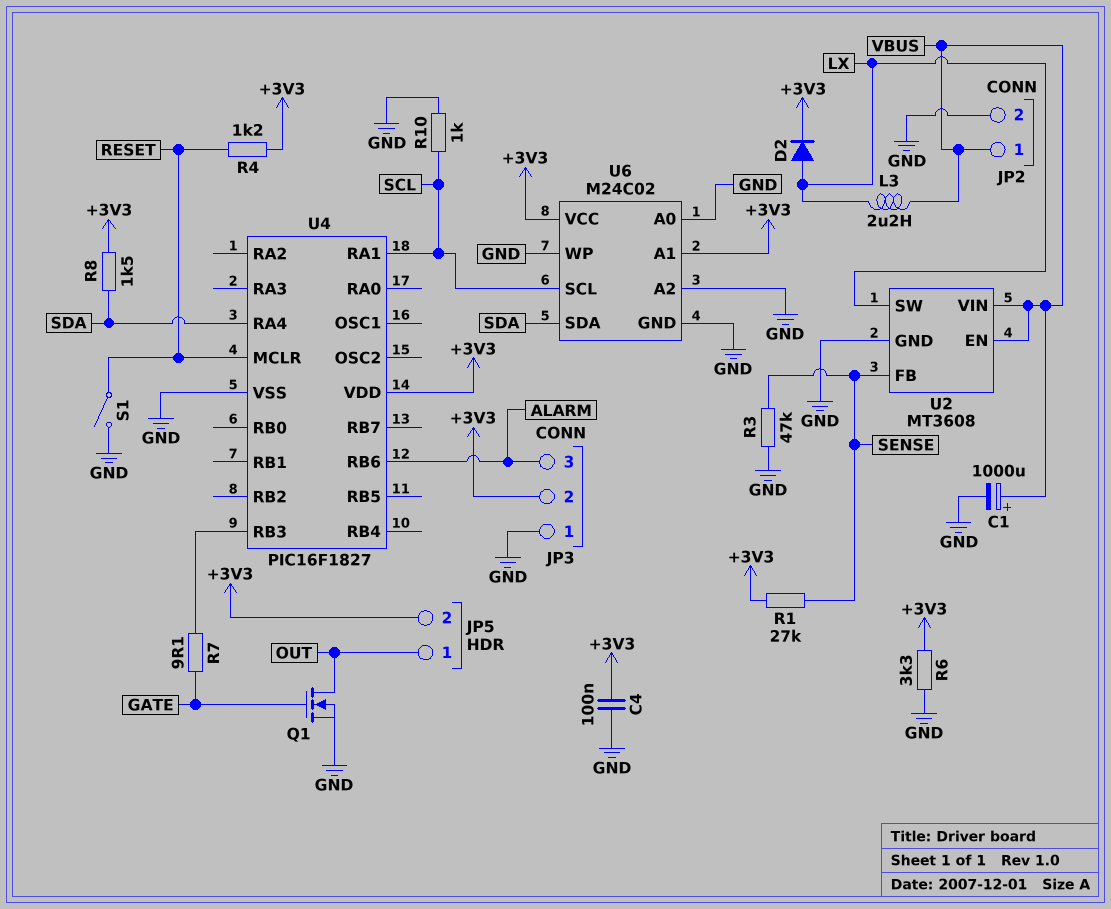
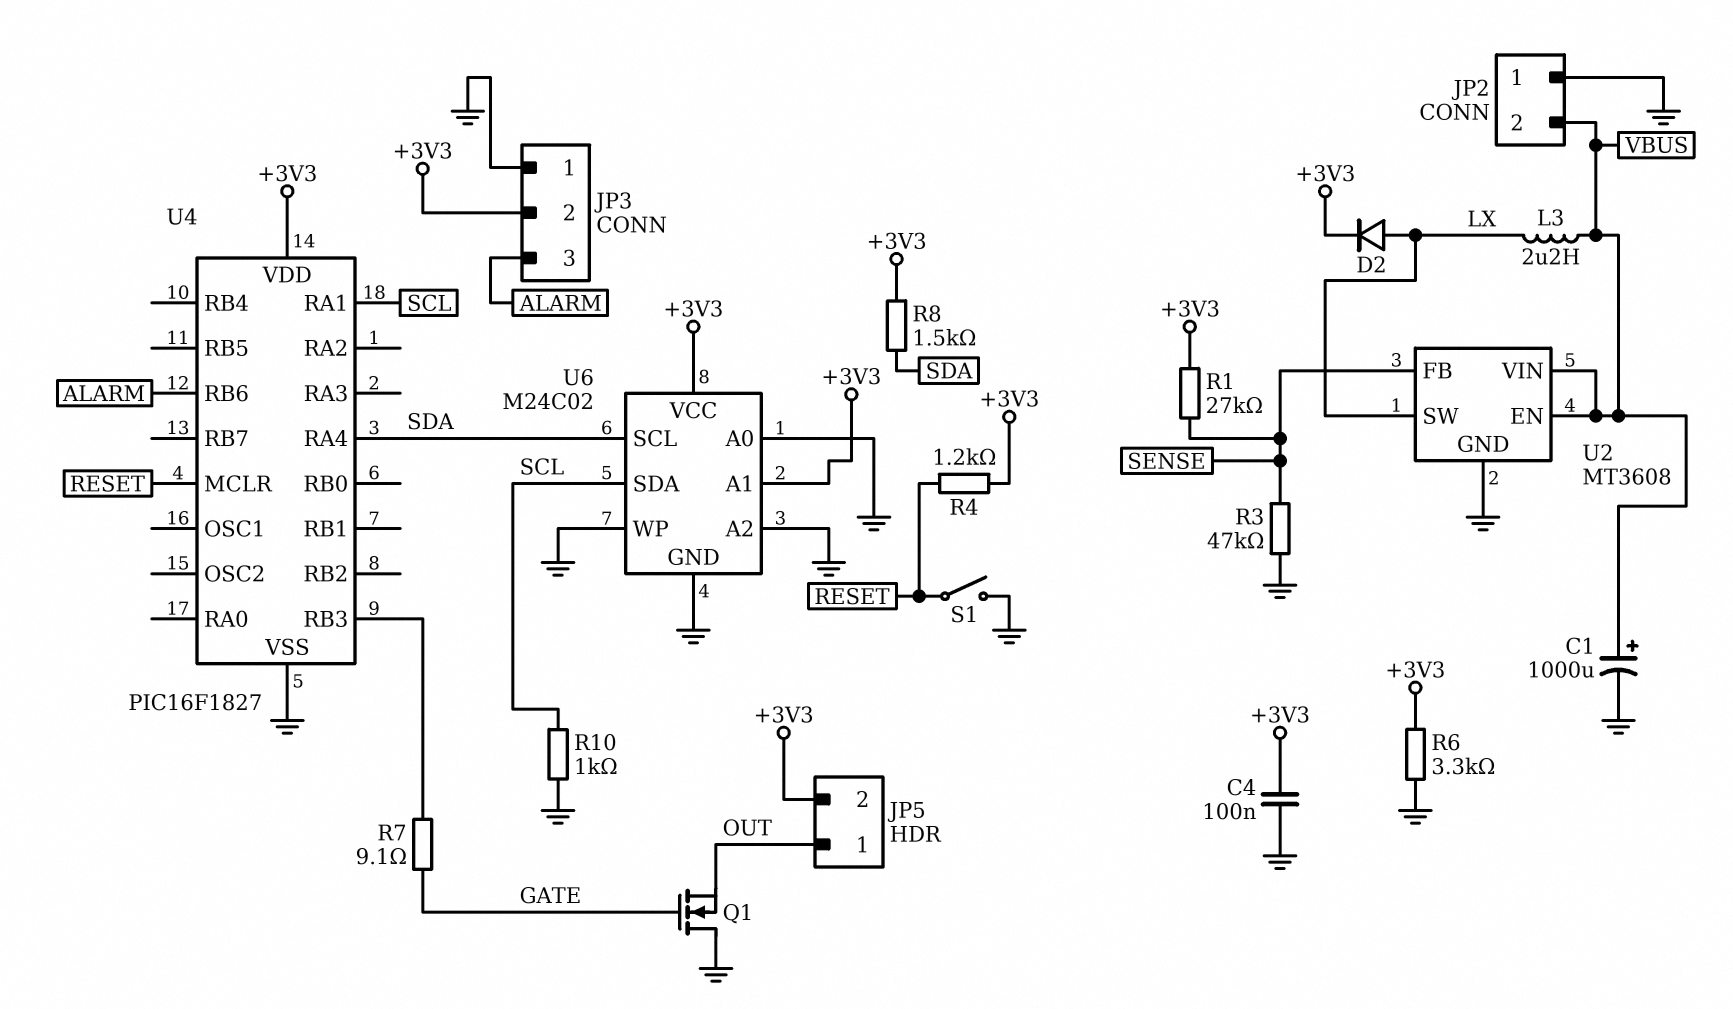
JP2 pin 1: VBUS -> GND
JP2 pin 2: GND -> VBUS
Q1: NMOS (G GATE, D OUT, S GND) -> NMOS (G GATE, D GND, S OUT)
U6 pin SCL: SCL -> SDA
U6 pin SDA: SDA -> SCL

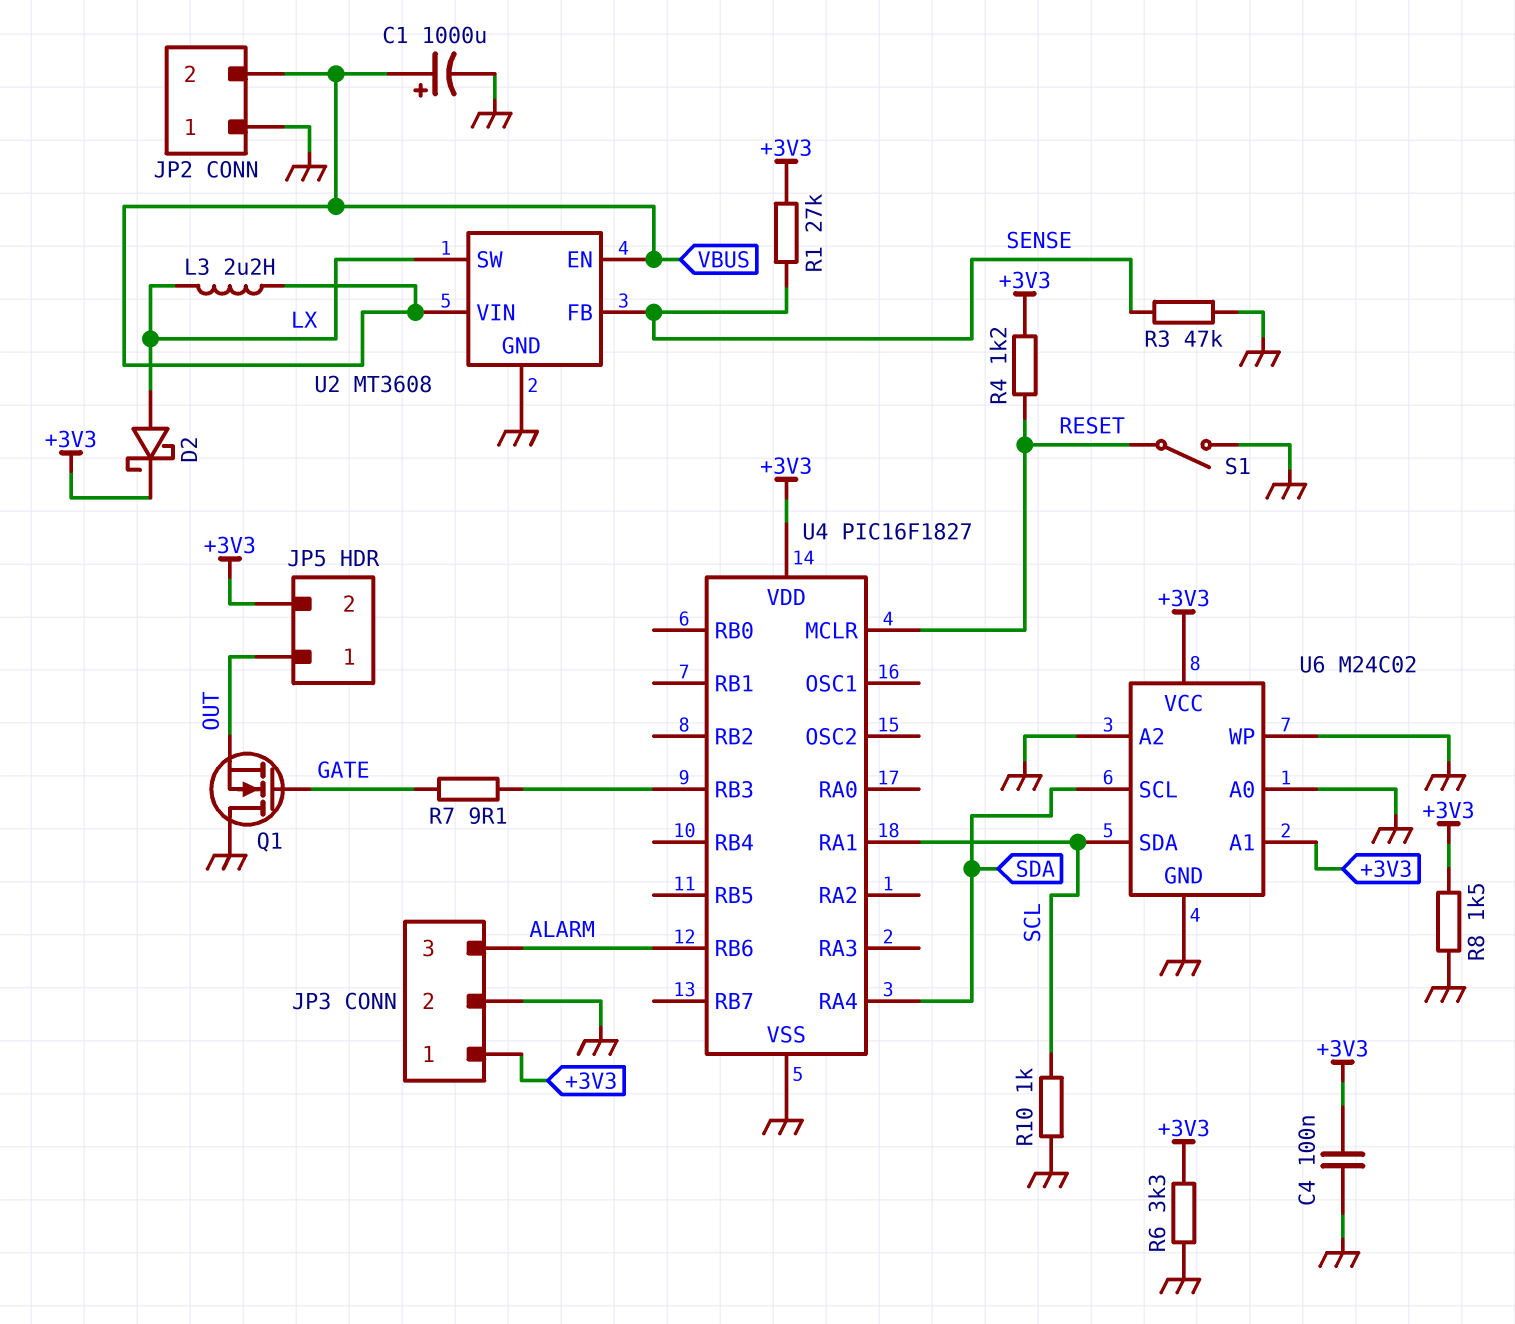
D2: diode (A LX, K +3V3) -> schottky (A LX, K +3V3)
JP3 pin 1: GND -> +3V3
JP3 pin 2: +3V3 -> GND
R8: 1.5k (+3V3, SDA) -> 1.5k (+3V3, GND)

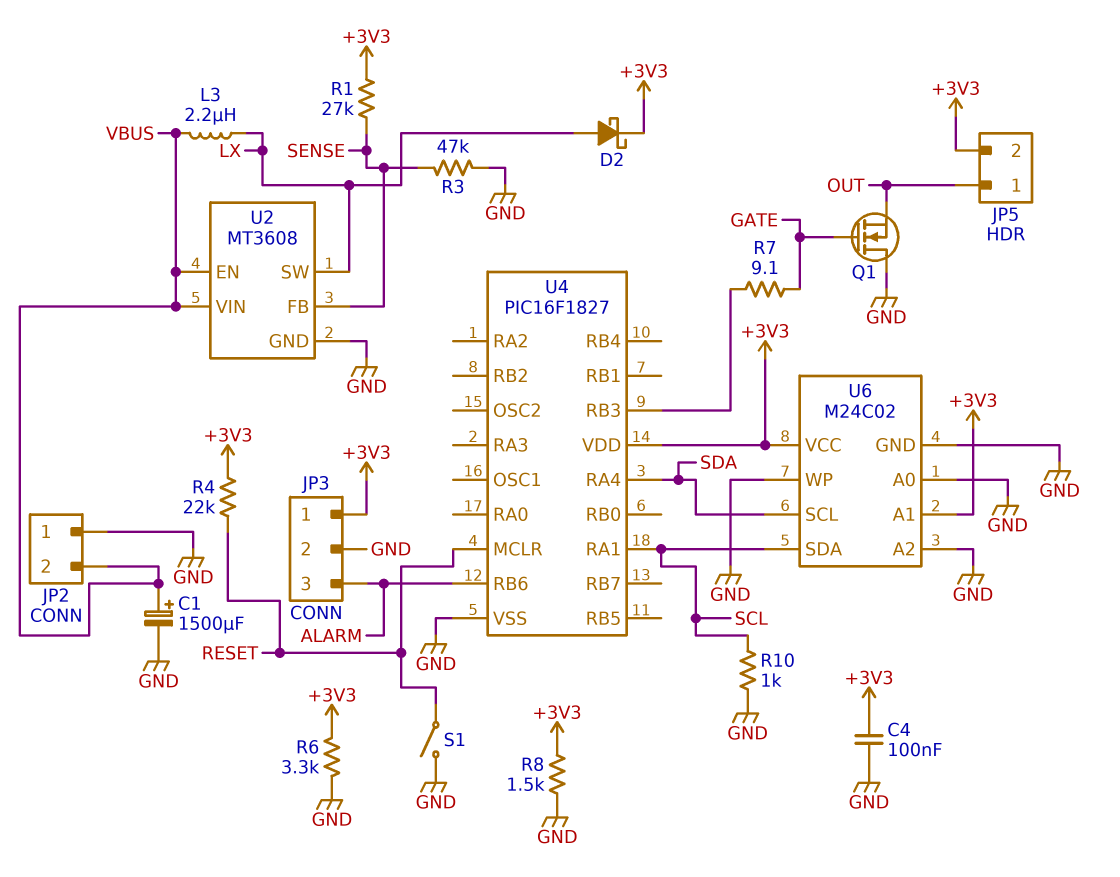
C1: 1000uF (plus VBUS, minus GND) -> 1500uF (plus VBUS, minus GND)
R4: 1.2k (+3V3, RESET) -> 22k (+3V3, RESET)

